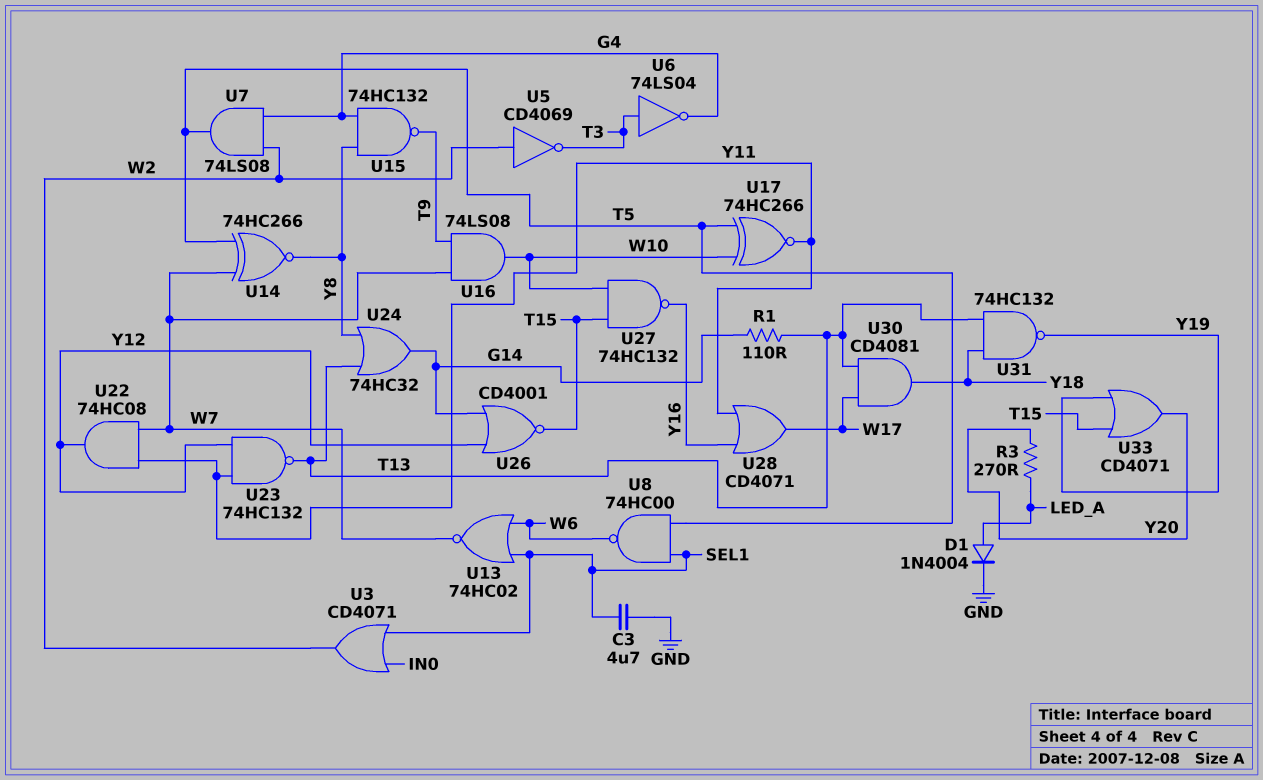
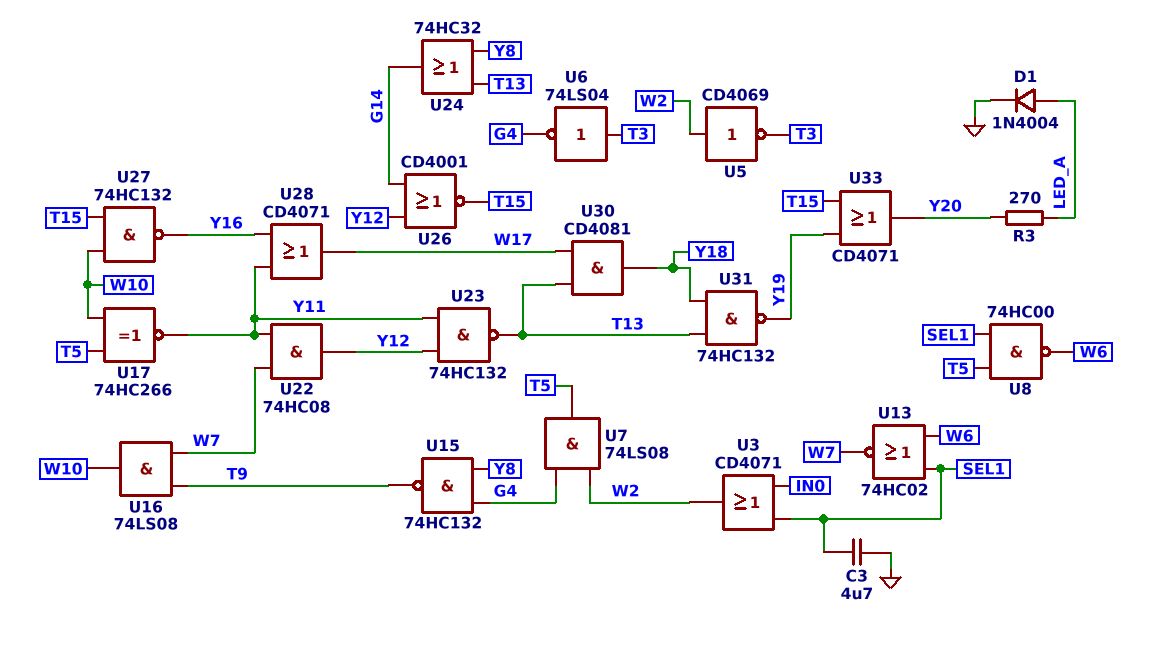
R1: 110 (G14, T13) -> none
U14: XNOR 74HC266 (in T5, in W7, out Y8) -> none

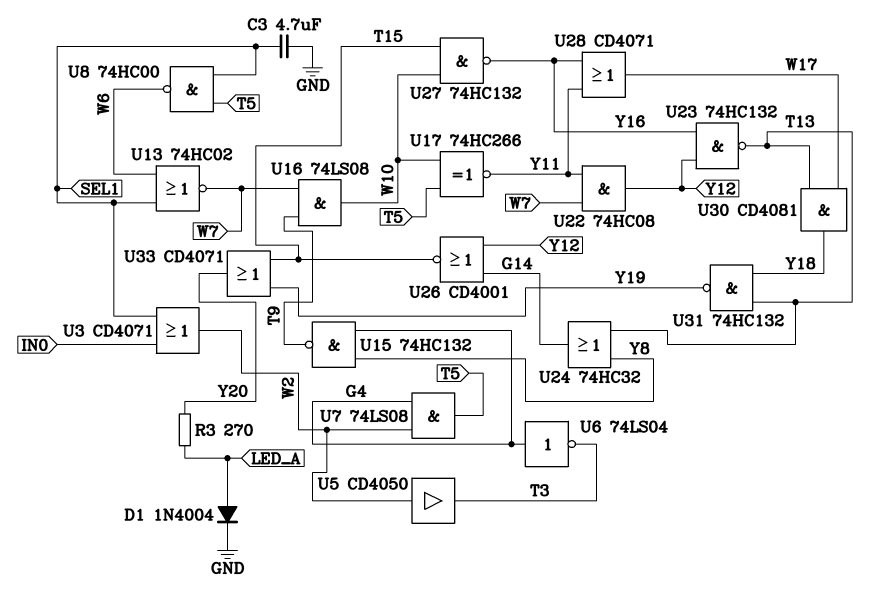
U5: NOT CD4069 (in W2, out T3) -> buffer CD4050 (in W2, out T3)
U6: NOT 74LS04 (in T3, out G4) -> NOT 74LS04 (in G4, out T3)
U23: NAND 74HC132 (in Y11, in Y12, out T13) -> NAND 74HC132 (in Y12, in Y16, out T13)

